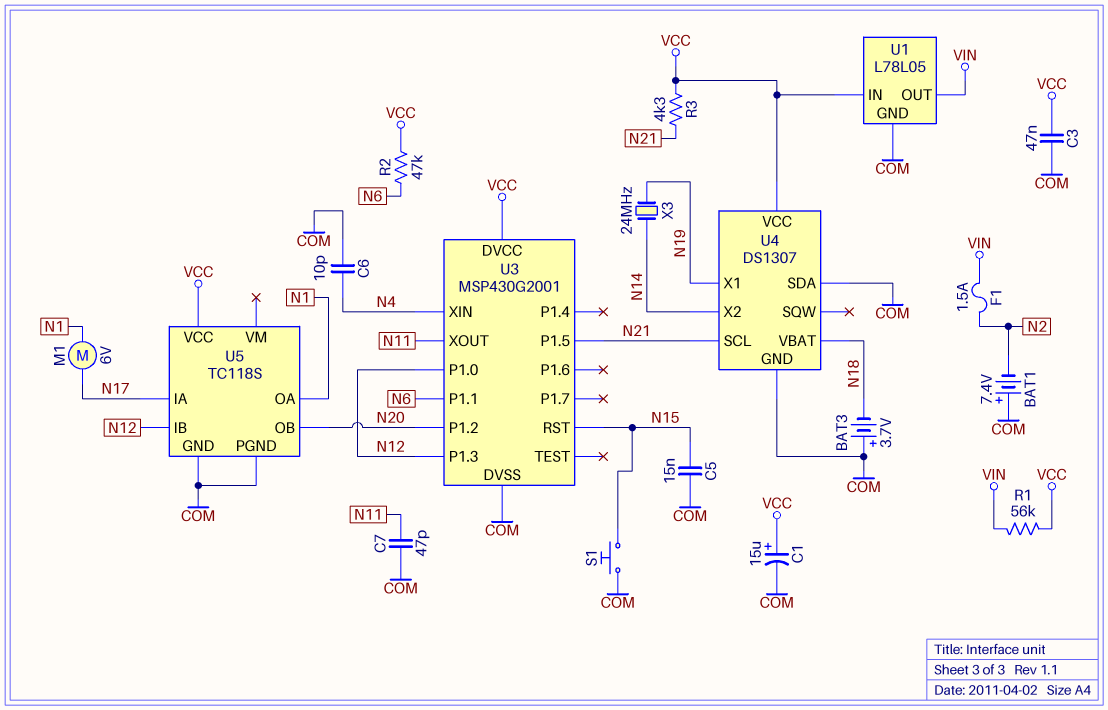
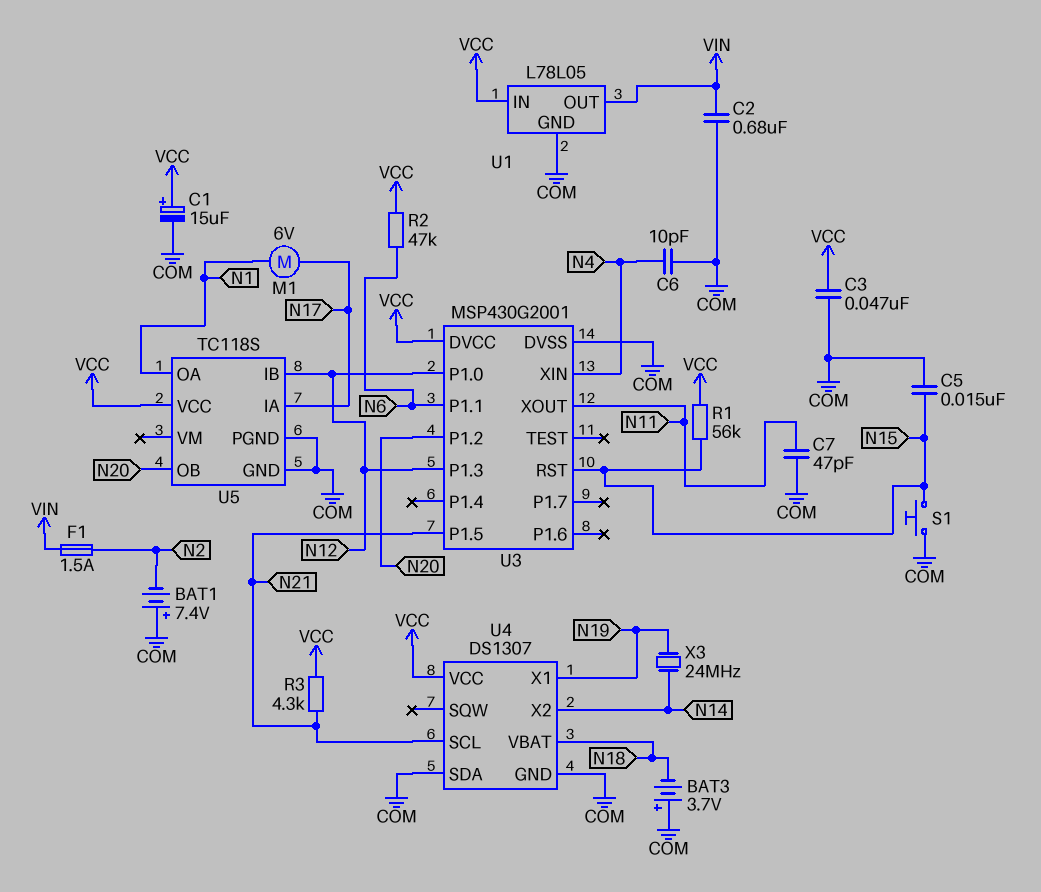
C2: none -> 680nF (COM, VIN)
R1: 56k (VCC, VIN) -> 56k (N15, VCC)

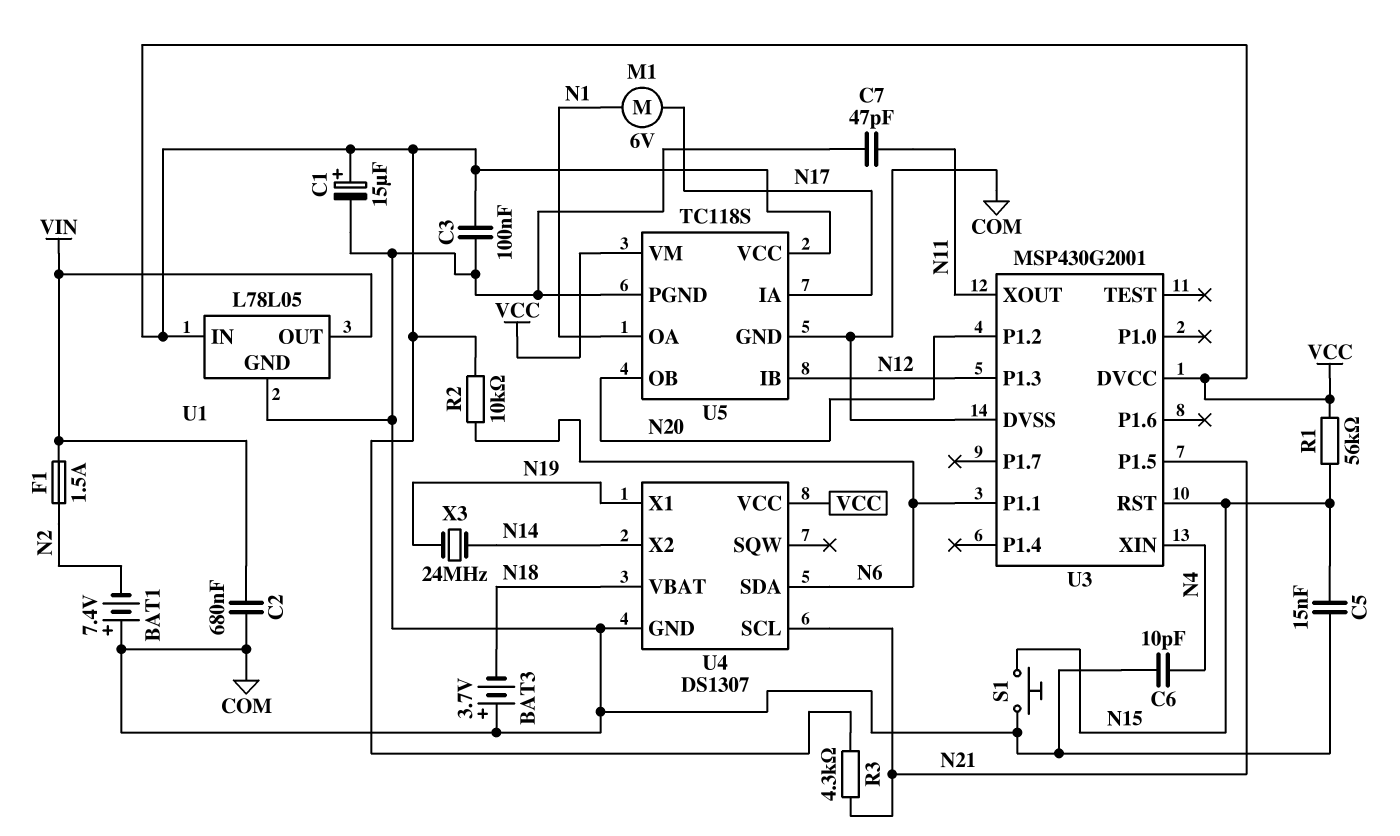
C3: 47nF (COM, VCC) -> 100nF (COM, VCC)
R2: 47k (N6, VCC) -> 10k (N6, VCC)
U3 pin P1.0: N12 -> none
U4 pin SDA: COM -> N6
U5 pin VM: none -> VCC

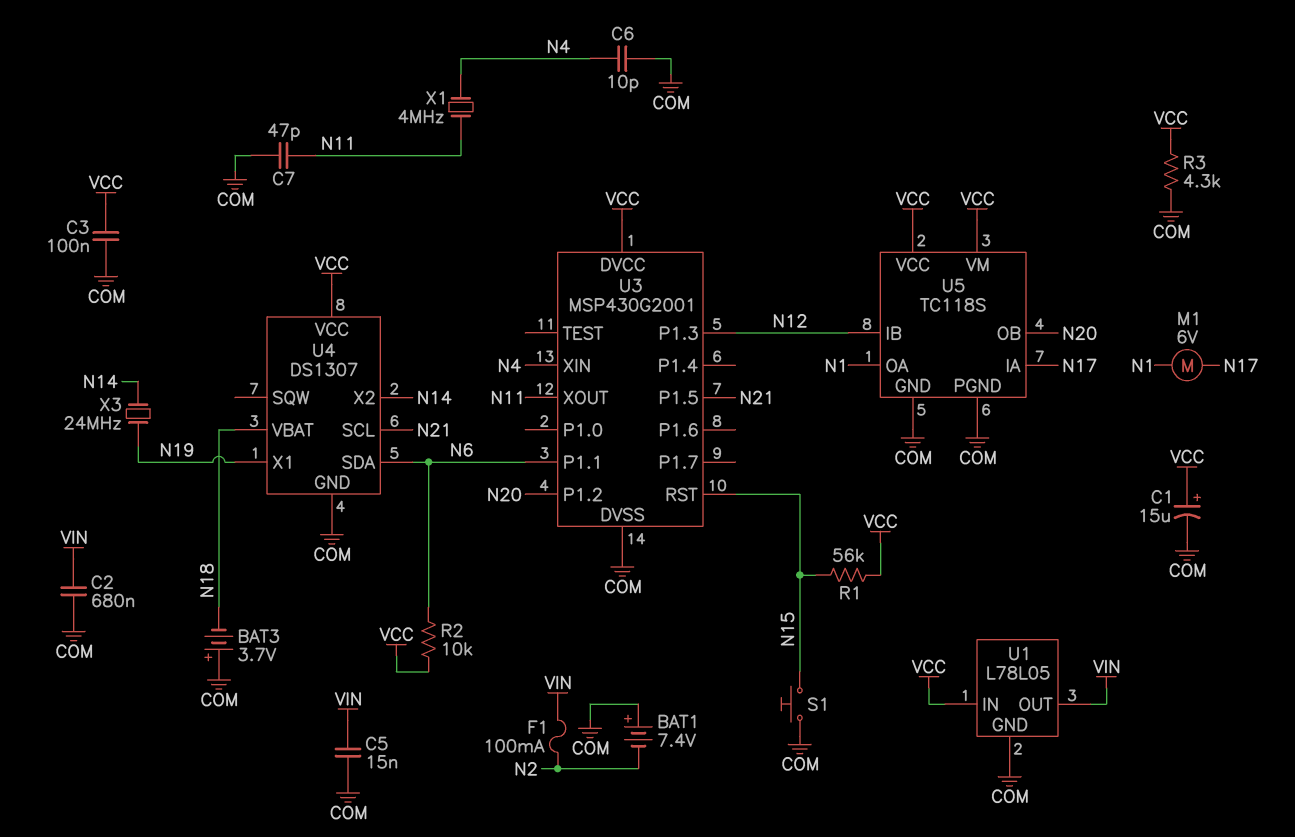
C5: 15nF (COM, N15) -> 15nF (COM, VIN)
F1: 1.5A (N2, VIN) -> 100mA (N2, VIN)
R3: 4.3k (N21, VCC) -> 4.3k (COM, VCC)
X1: none -> 4MHz (N4, N11)

